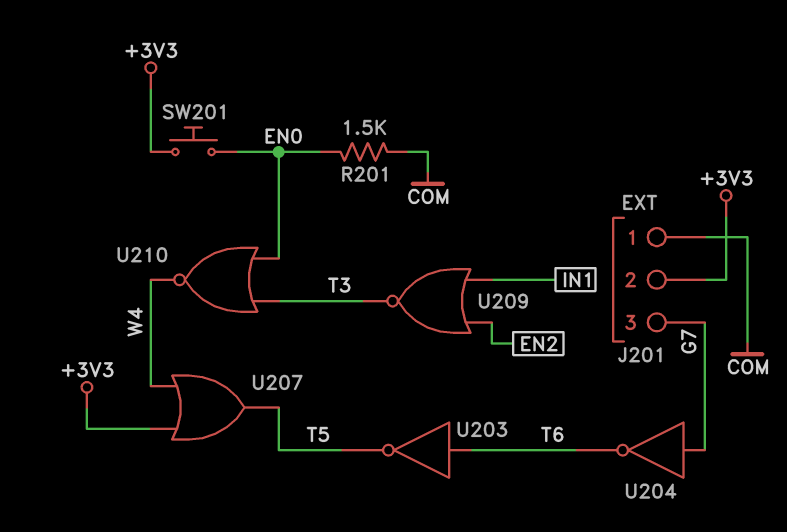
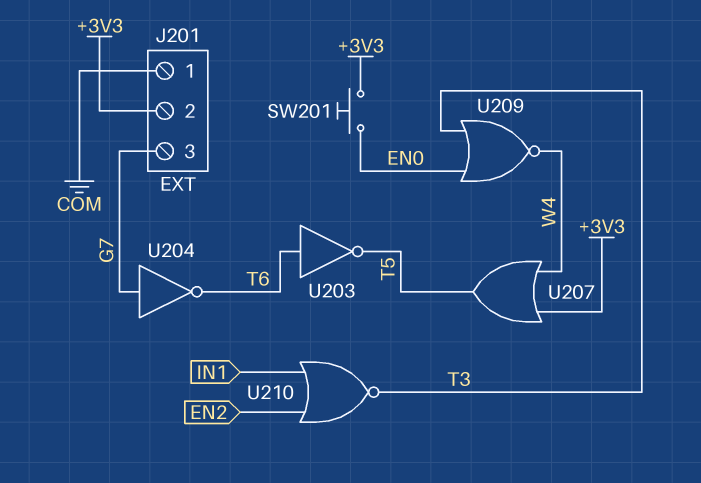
R201: 1.5k (COM, EN0) -> none
U209: NOR (in EN2, in IN1, out T3) -> NOR (in EN0, in T3, out W4)
U210: NOR (in EN0, in T3, out W4) -> NOR (in EN2, in IN1, out T3)

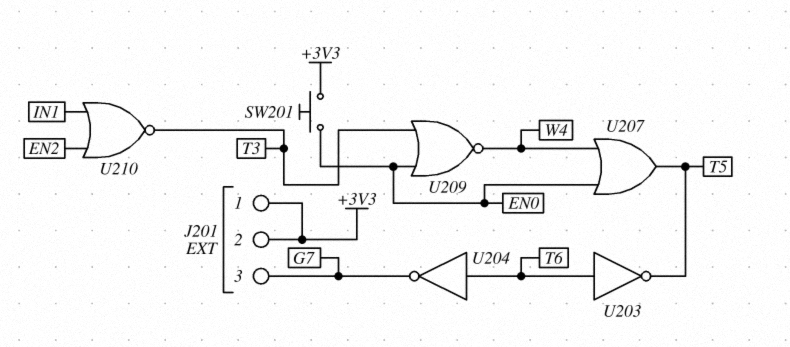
J201 pin 1: COM -> +3V3
U204: NOT (in G7, out T6) -> NOT (in T6, out G7)
U207: OR (in +3V3, in W4, out T5) -> OR (in EN0, in W4, out T5)

